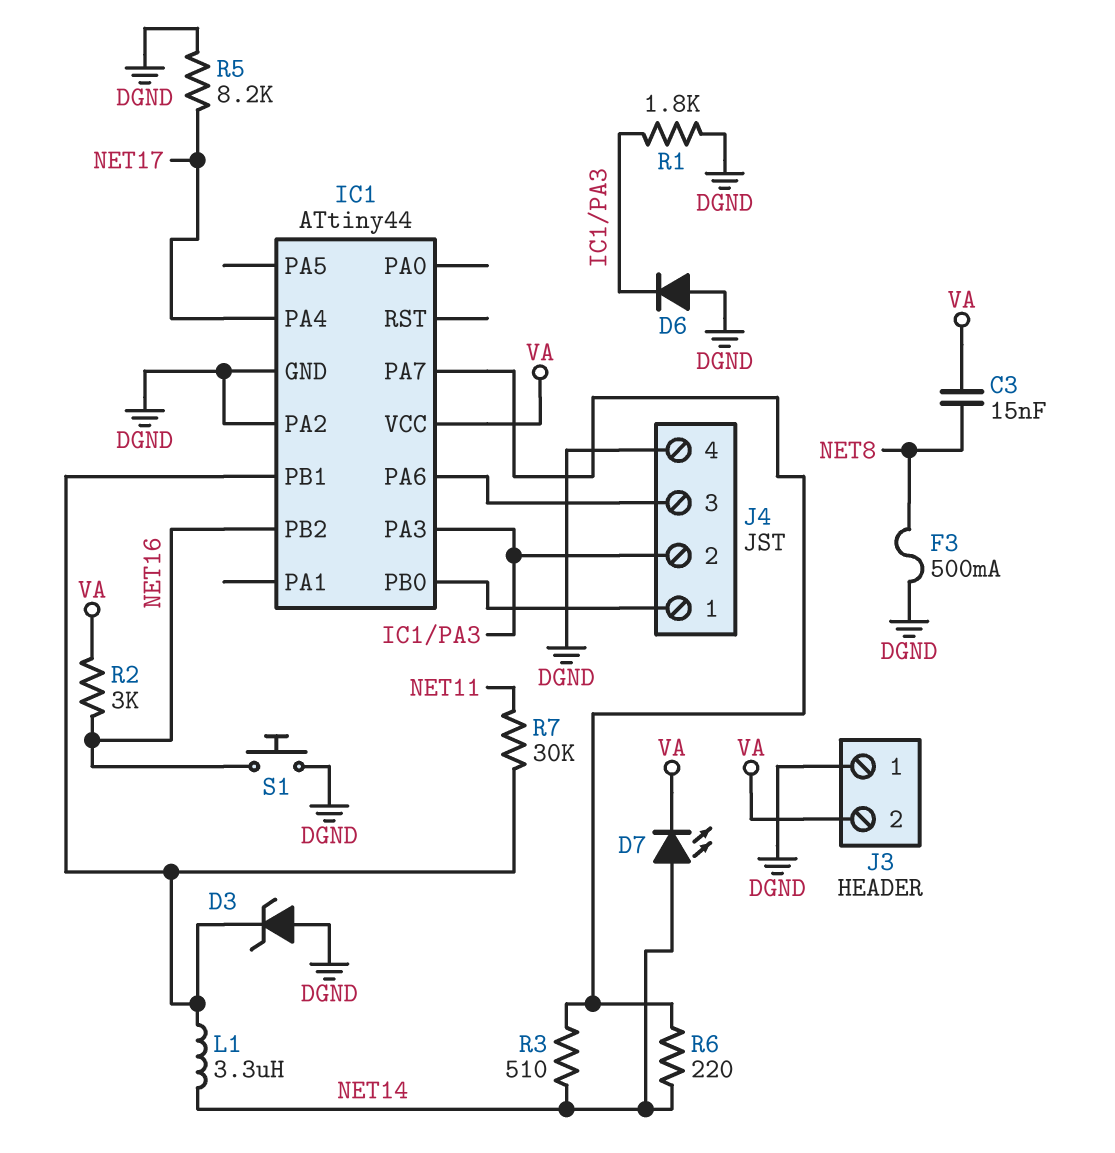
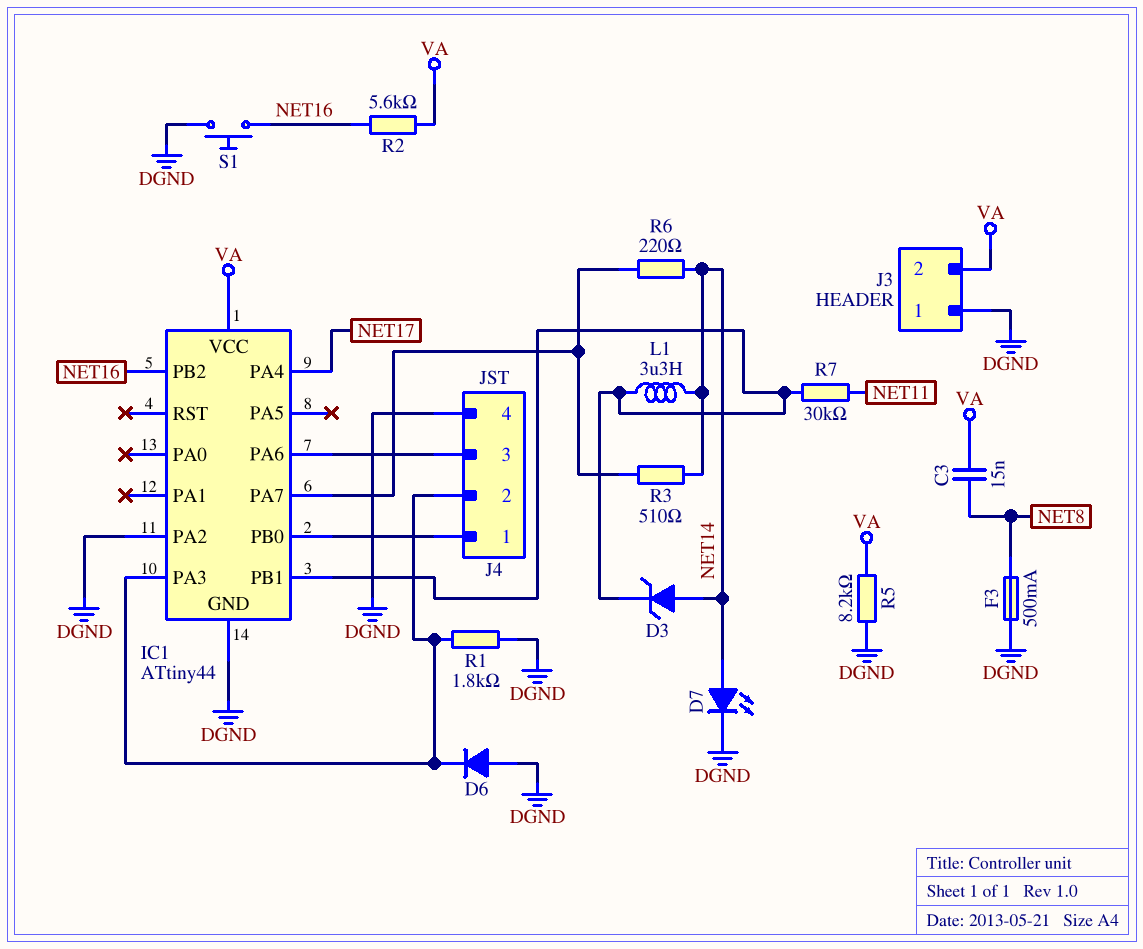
D3: zener (A DGND, K IC1/PB1) -> zener (A NET14, K IC1/PB1)
D7: LED (A NET14, K VA) -> LED (A NET14, K DGND)
R2: 3k (NET16, VA) -> 5.6k (NET16, VA)
R5: 8.2k (DGND, NET17) -> 8.2k (DGND, VA)

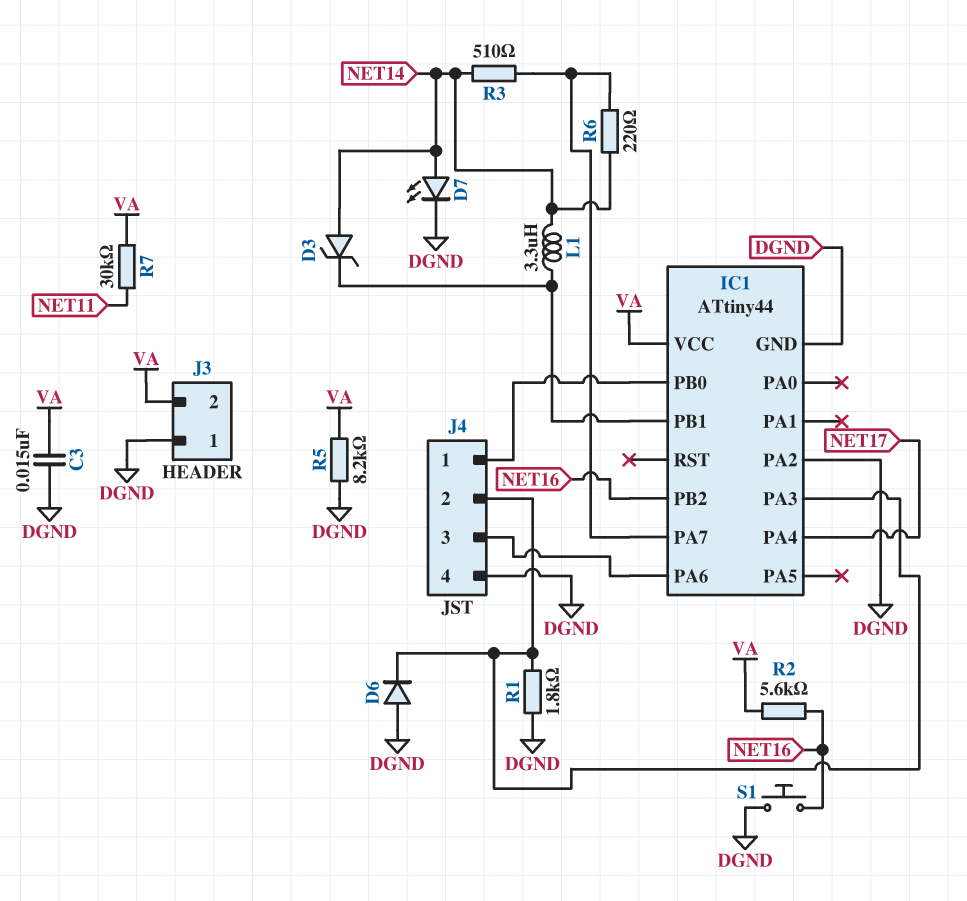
C3: 15nF (NET8, VA) -> 15nF (DGND, VA)
F3: 500mA (DGND, NET8) -> none
R7: 30k (IC1/PB1, NET11) -> 30k (NET11, VA)

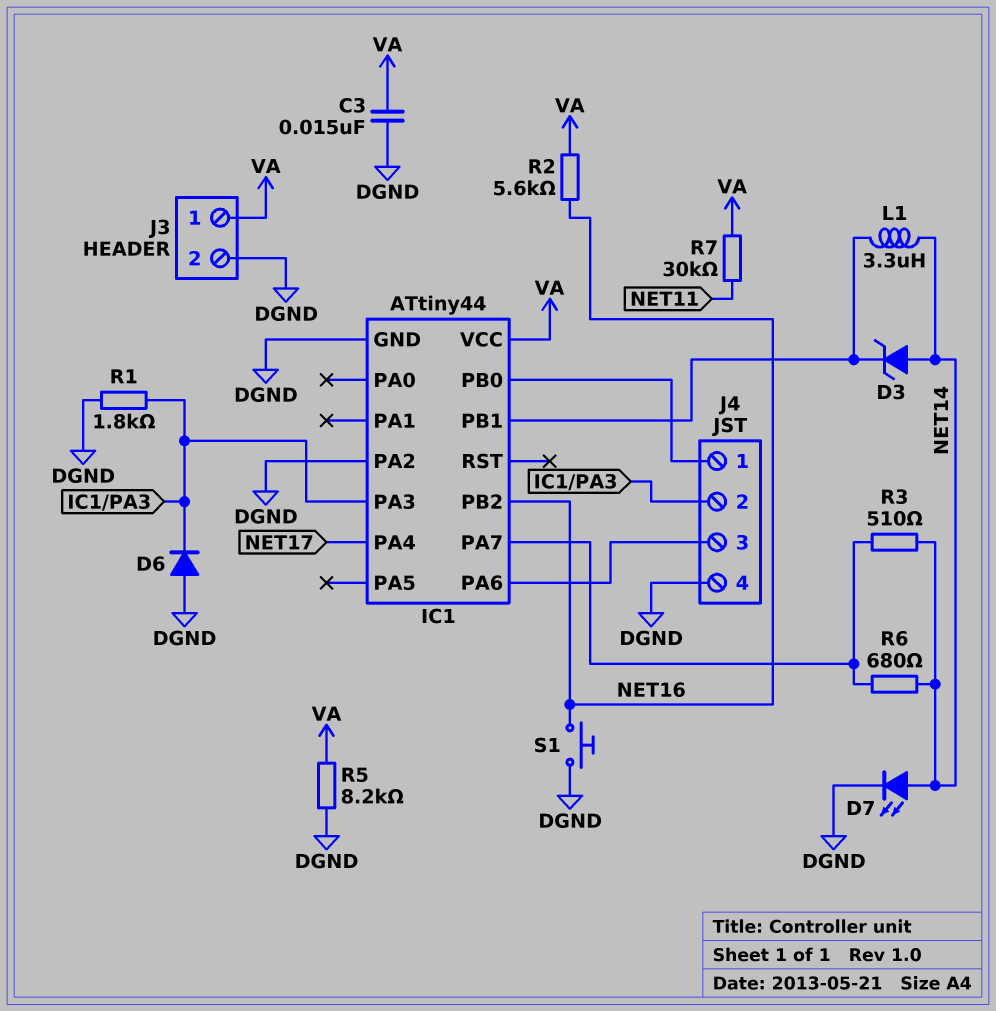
J3 pin 1: DGND -> VA
J3 pin 2: VA -> DGND
R6: 220 (IC1/PA7, NET14) -> 680 (IC1/PA7, NET14)

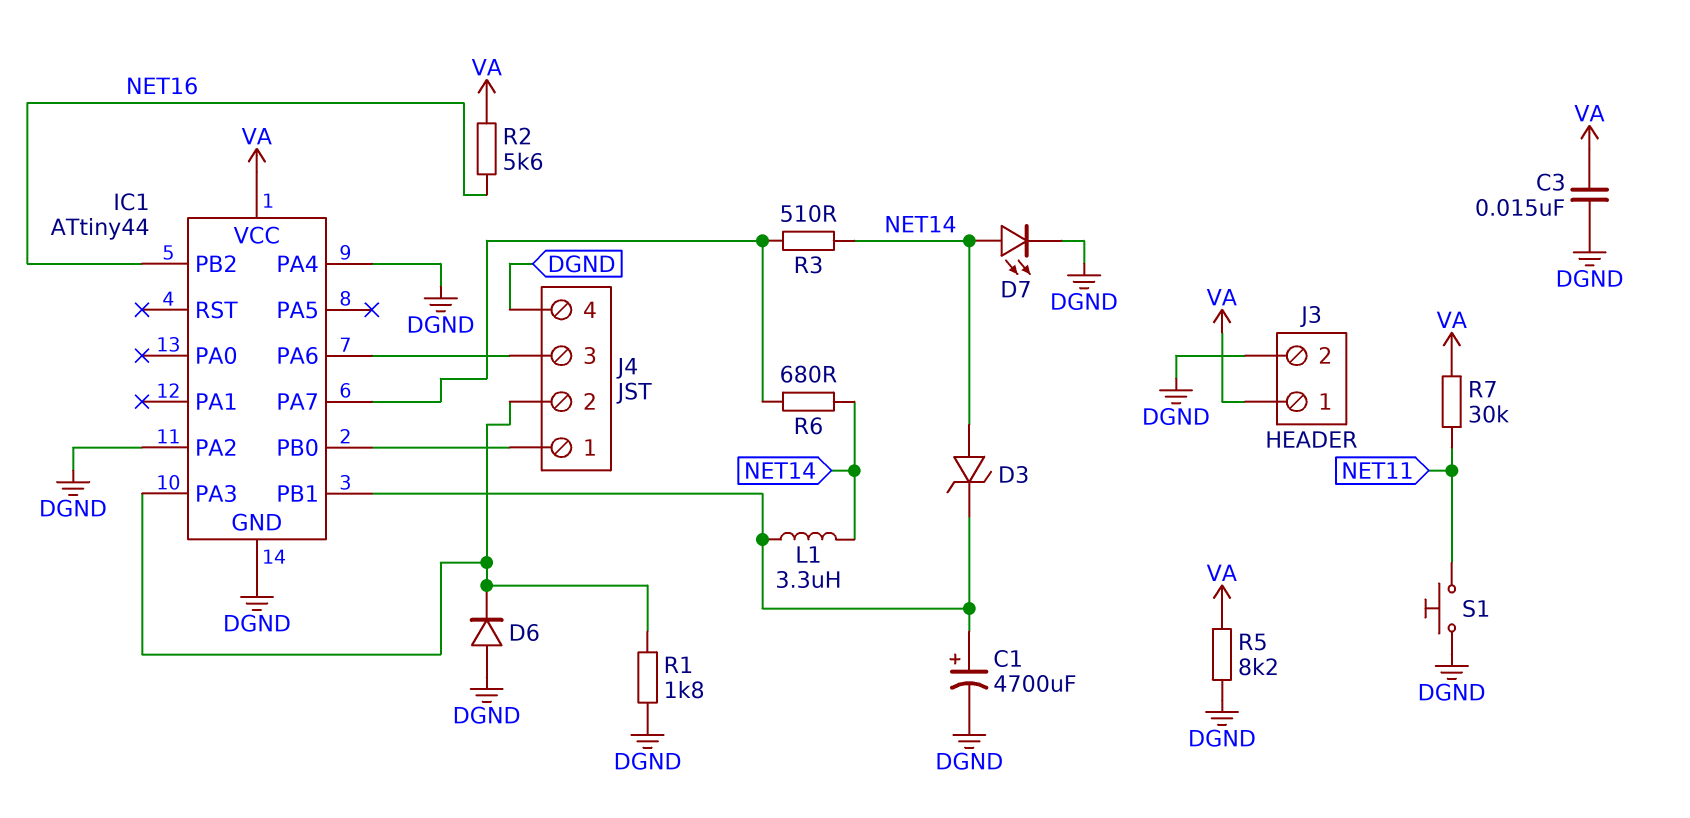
C1: none -> 4700uF (plus IC1/PB1, minus DGND)
IC1 pin PA4: NET17 -> DGND
S1: button (DGND, NET16) -> button (DGND, NET11)

